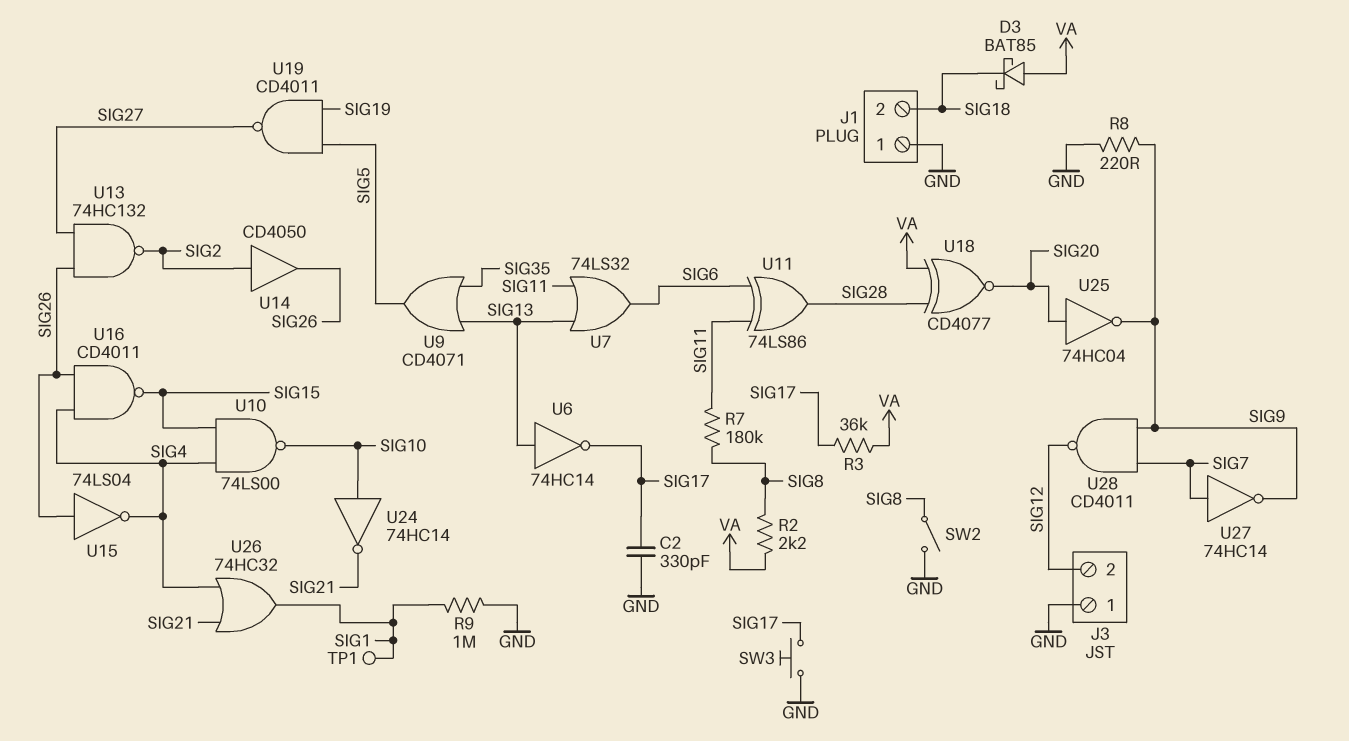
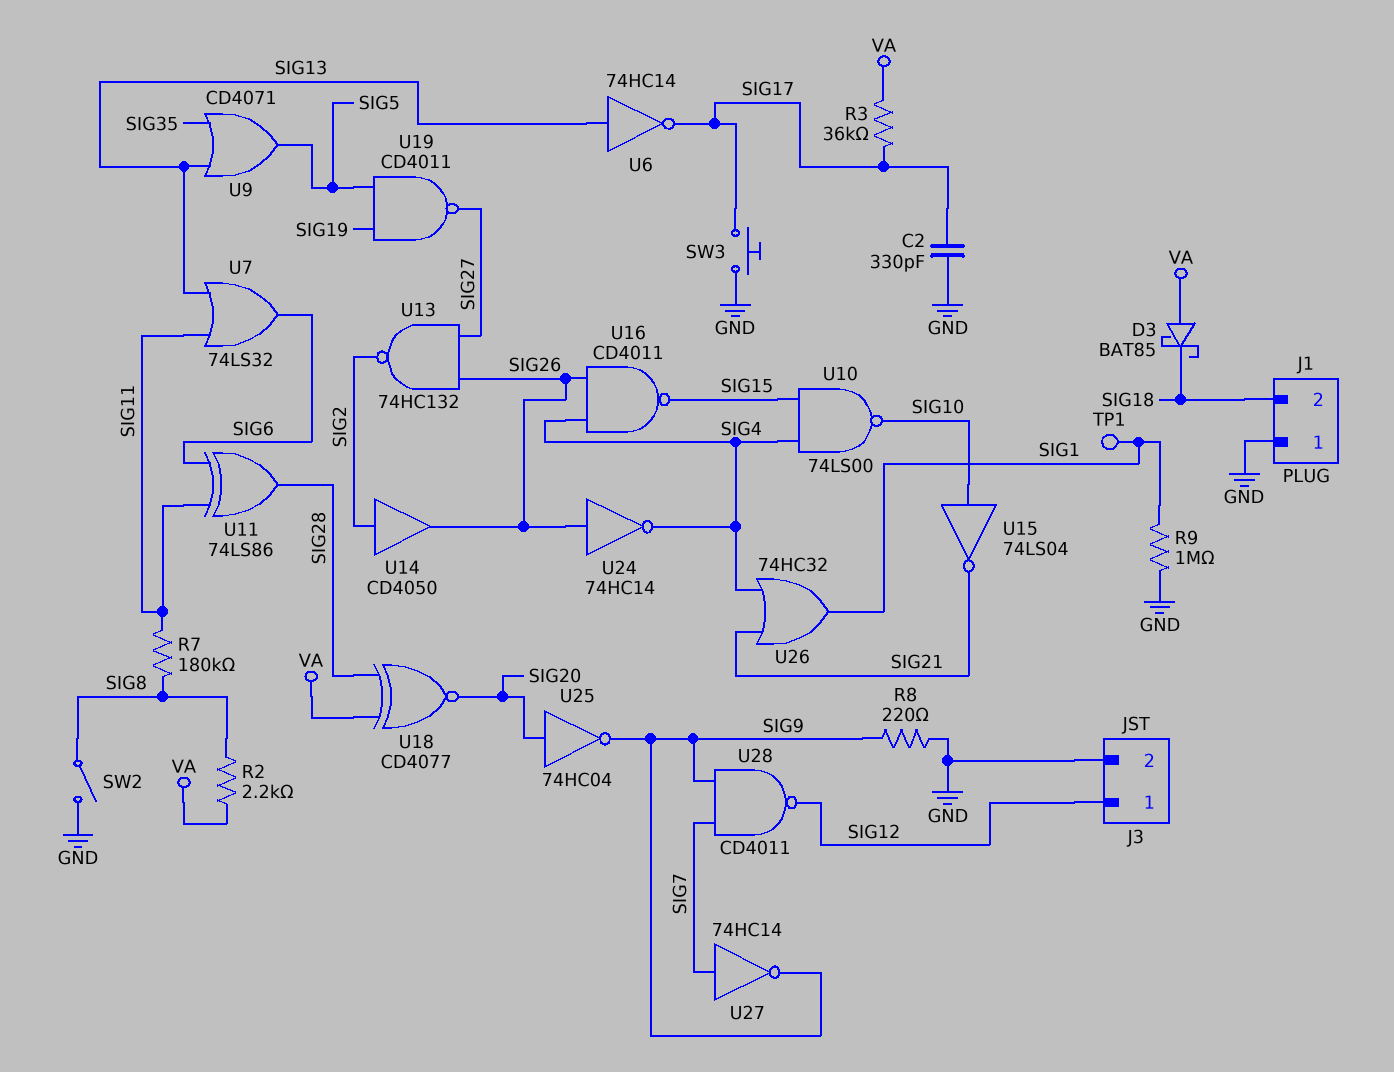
J3 pin 1: GND -> SIG12
J3 pin 2: SIG12 -> GND
U15: NOT 74LS04 (in SIG26, out SIG4) -> NOT 74LS04 (in SIG10, out SIG21)
U24: NOT 74HC14 (in SIG10, out SIG21) -> NOT 74HC14 (in SIG26, out SIG4)

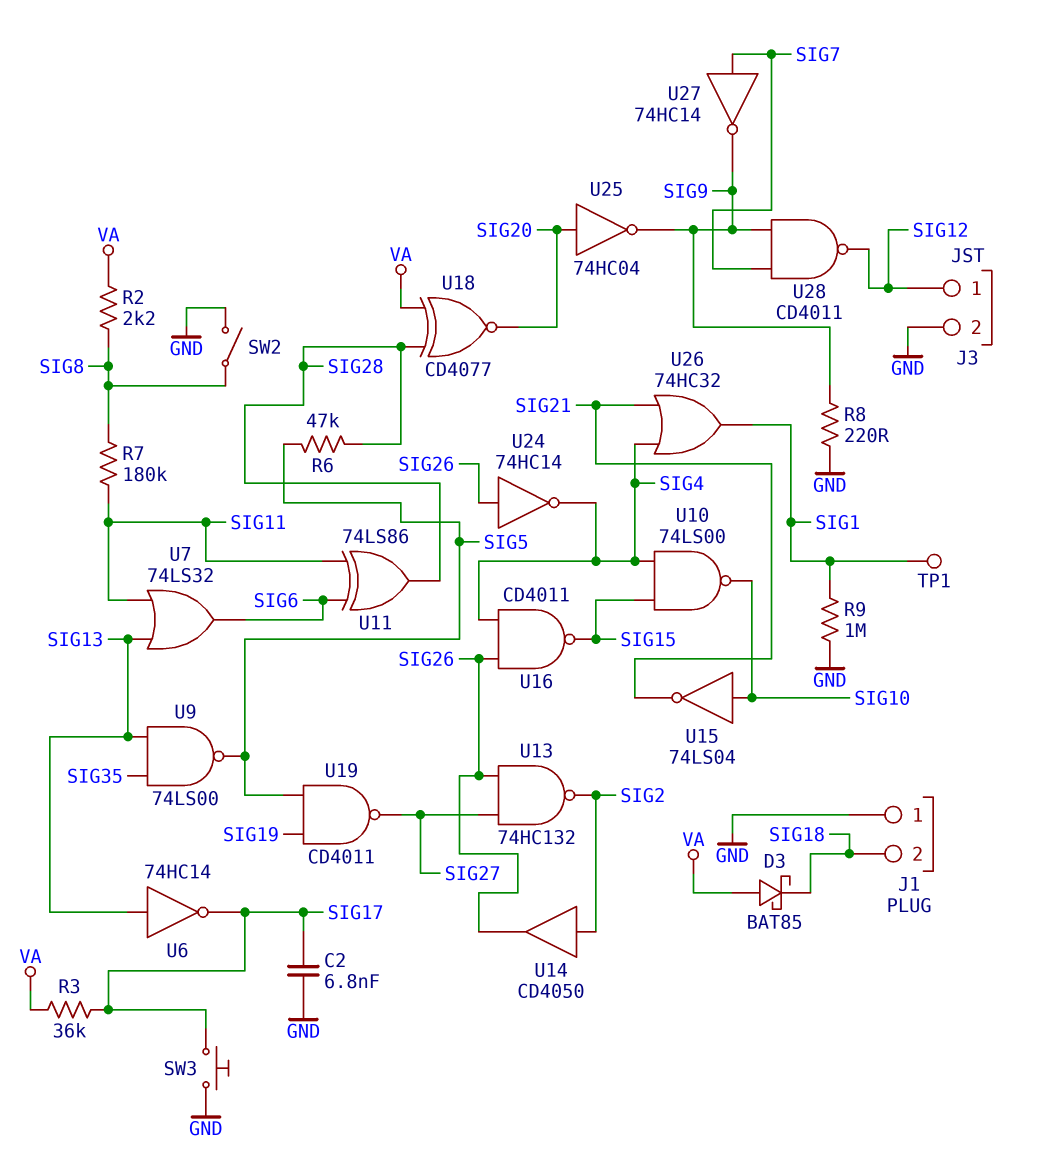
C2: 330pF (GND, SIG17) -> 6.8nF (GND, SIG17)
R6: none -> 47k (SIG5, SIG28)
U9: OR CD4071 (in SIG13, in SIG35, out SIG5) -> NAND 74LS00 (in SIG13, in SIG35, out SIG5)

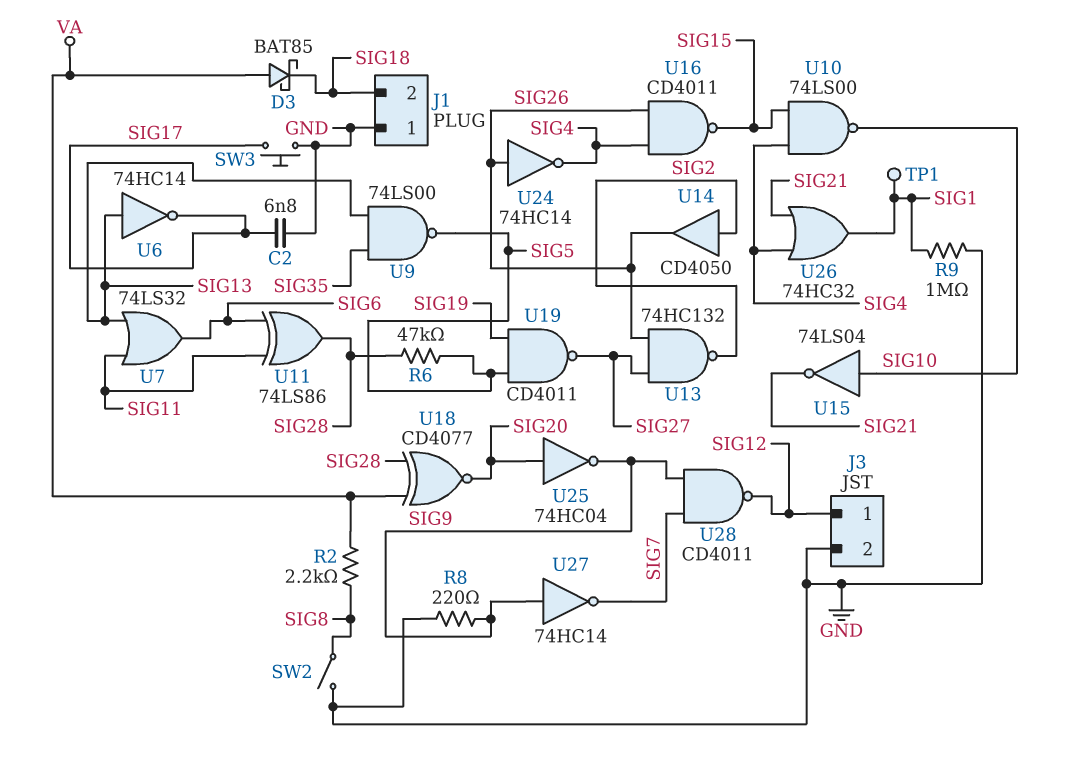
R3: 36k (SIG17, VA) -> none
R7: 180k (SIG8, SIG11) -> none
U27: NOT 74HC14 (in SIG7, out SIG9) -> NOT 74HC14 (in SIG9, out SIG7)

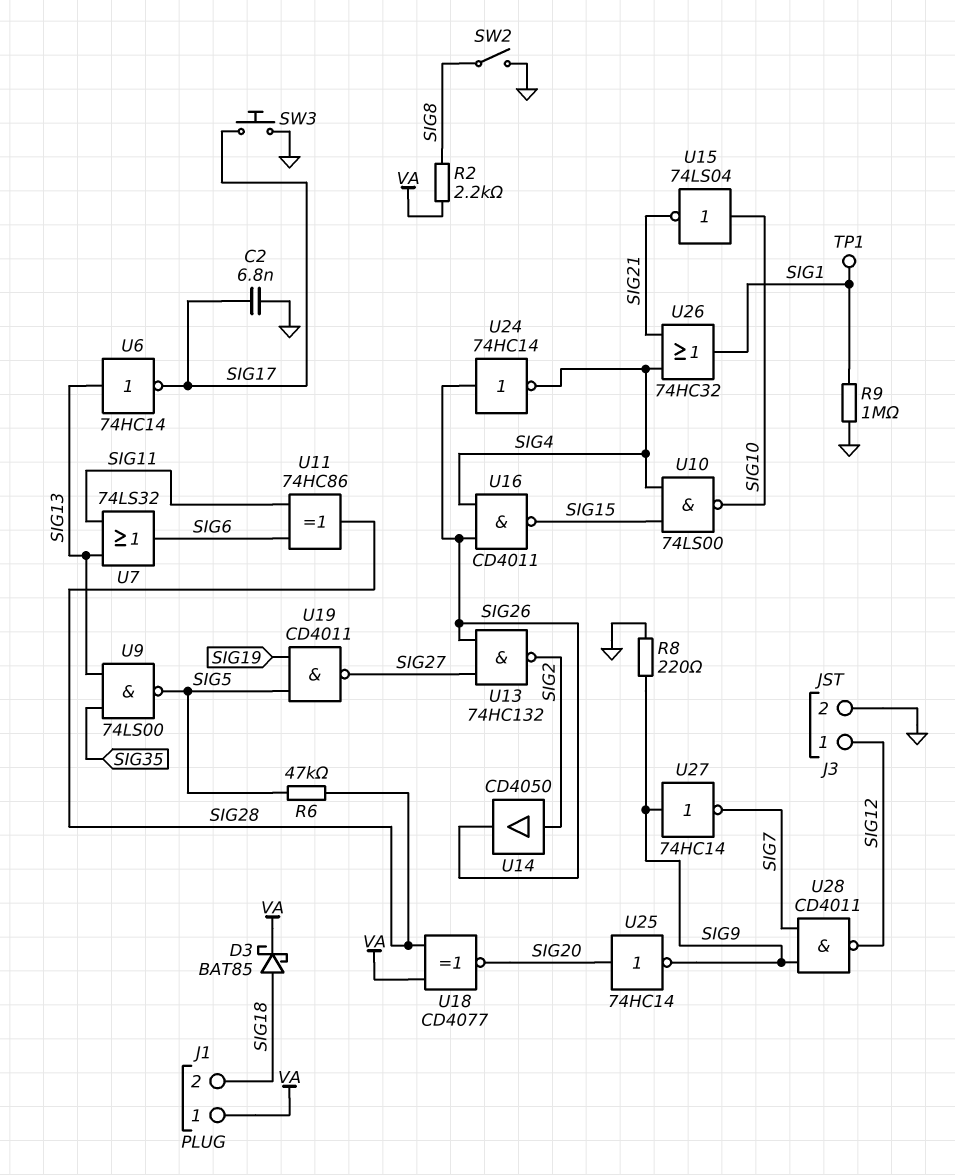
D3: schottky BAT85 (A VA, K SIG18) -> schottky BAT85 (A SIG18, K VA)
J1 pin 1: GND -> VA
U11: XOR 74LS86 (in SIG6, in SIG11, out SIG28) -> XOR 74HC86 (in SIG6, in SIG11, out SIG28)
U25: NOT 74HC04 (in SIG20, out SIG9) -> NOT 74HC14 (in SIG20, out SIG9)

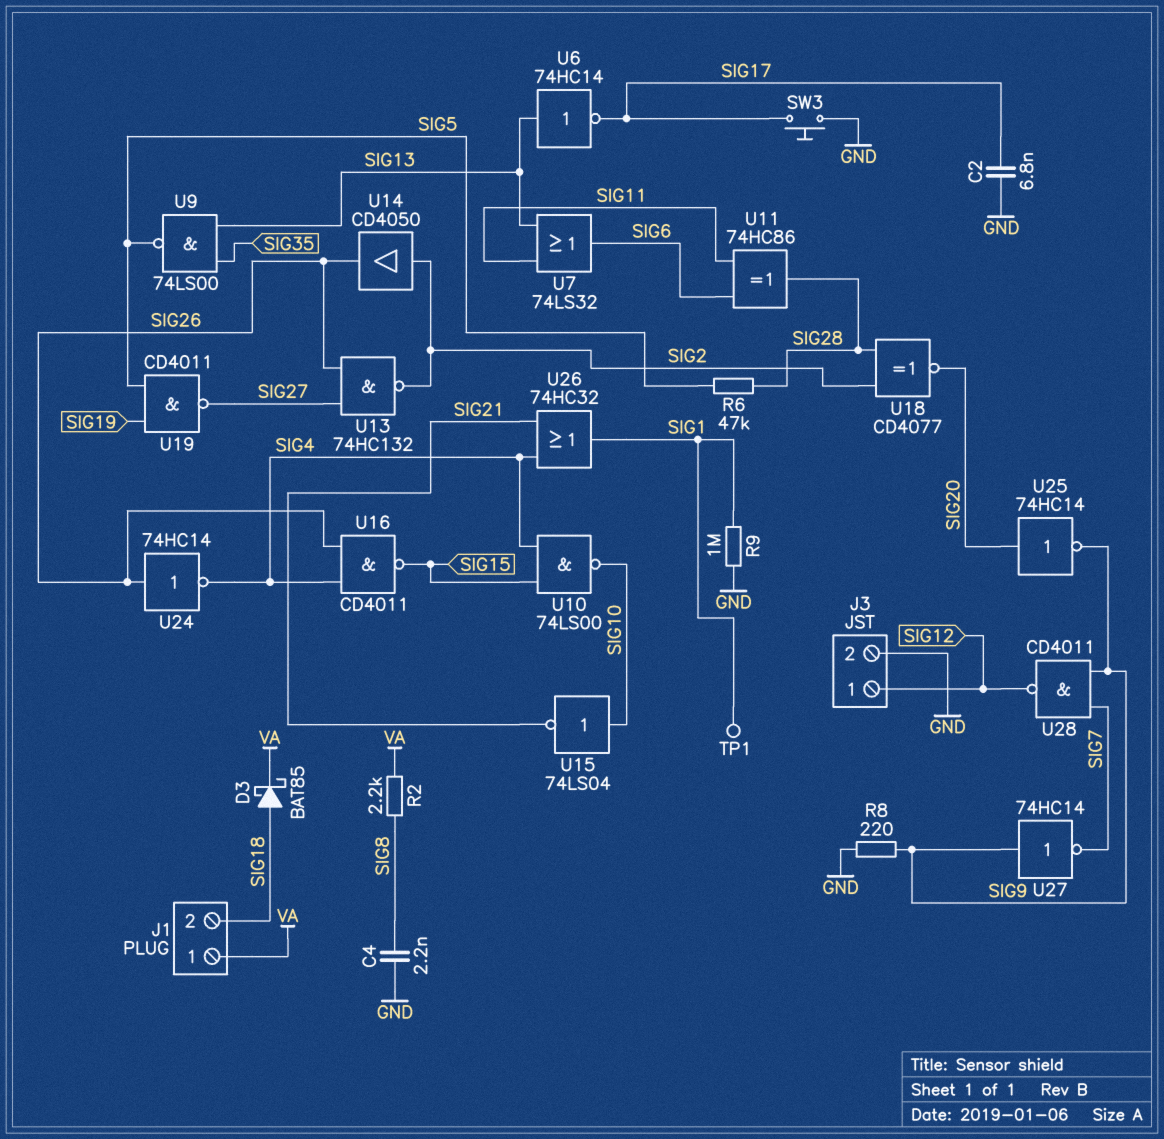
C4: none -> 2.2nF (GND, SIG8)
SW2: switch (GND, SIG8) -> none
U18: XNOR CD4077 (in SIG28, in VA, out SIG20) -> XNOR CD4077 (in SIG2, in SIG28, out SIG20)

